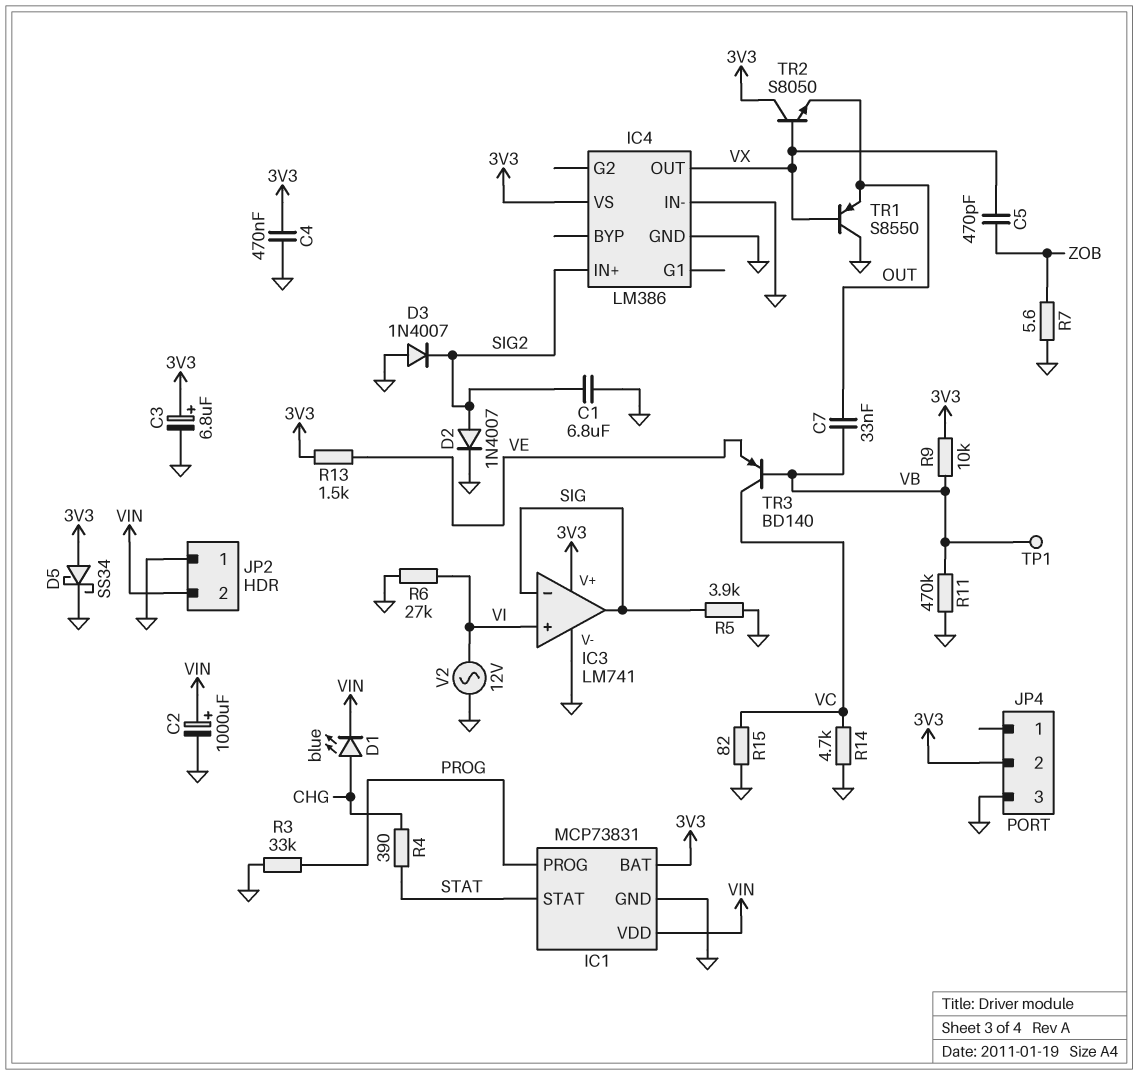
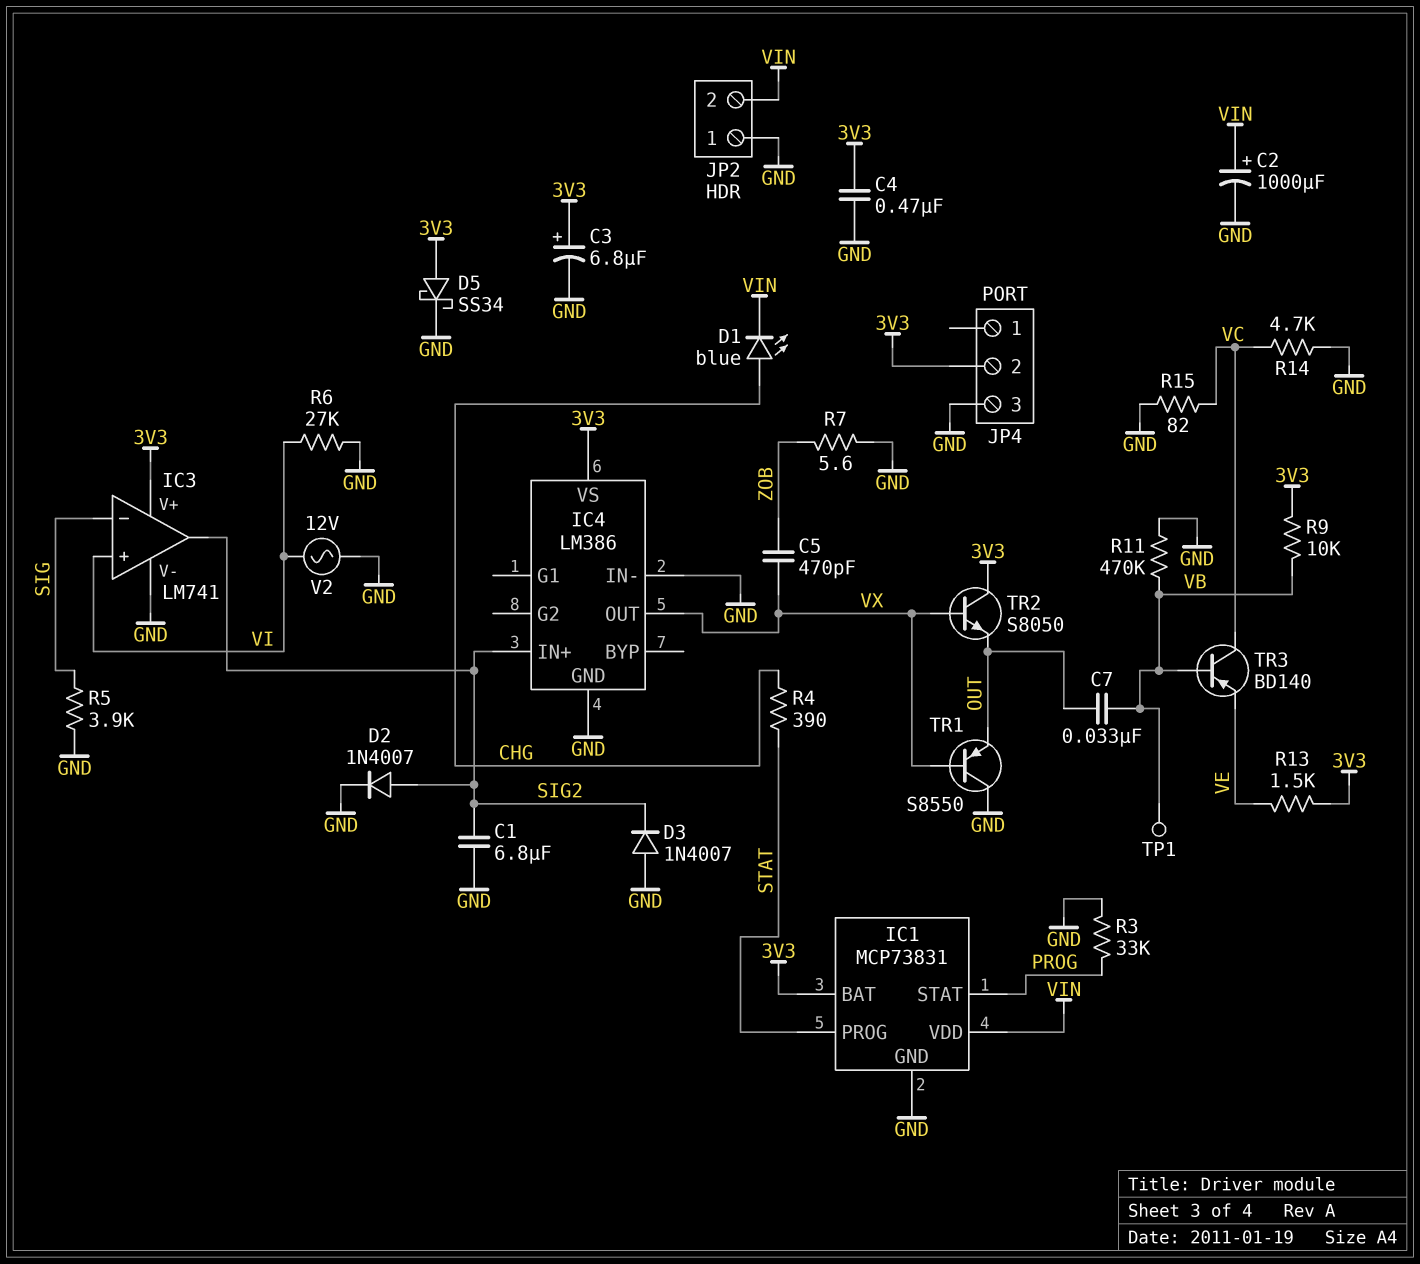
IC1 pin PROG: PROG -> STAT
IC1 pin STAT: STAT -> PROG
IC3 pin out: SIG -> SIG2

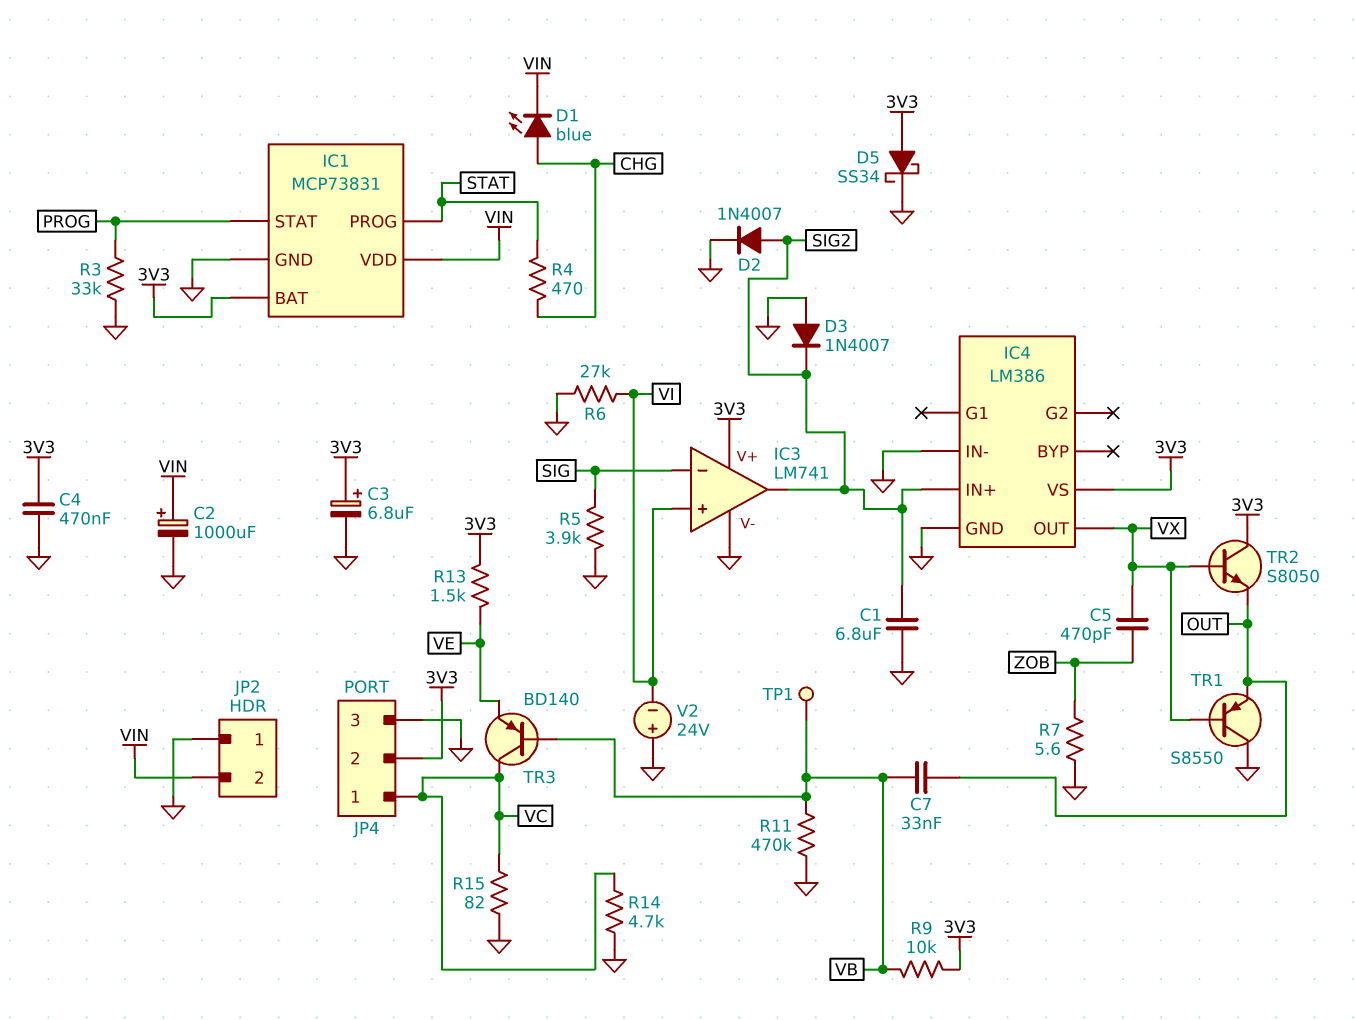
JP4 pin 1: none -> VC
R4: 390 (CHG, STAT) -> 470 (CHG, STAT)
V2: AC 12V (GND, VI) -> 24V (plus GND, minus VI)

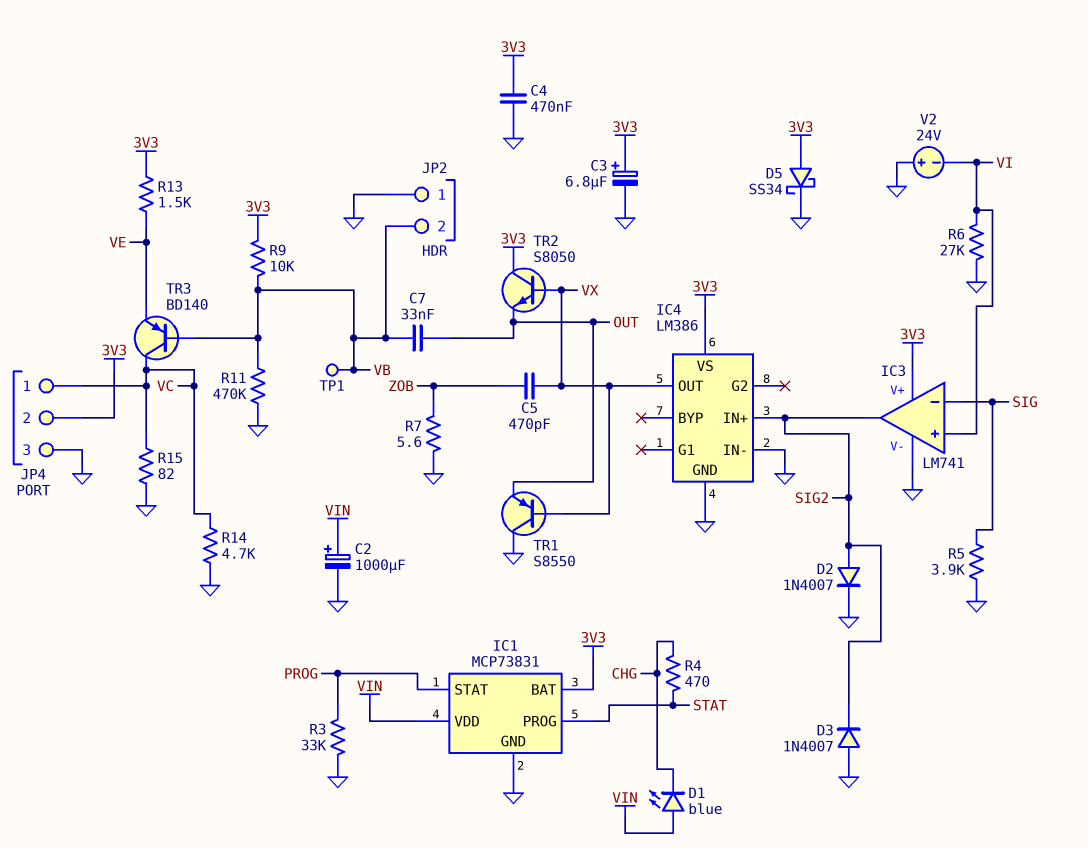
C1: 6.8uF (GND, SIG2) -> none
D1: LED blue (A CHG, K VIN) -> LED blue (A VIN, K CHG)
JP2 pin 2: VIN -> VB

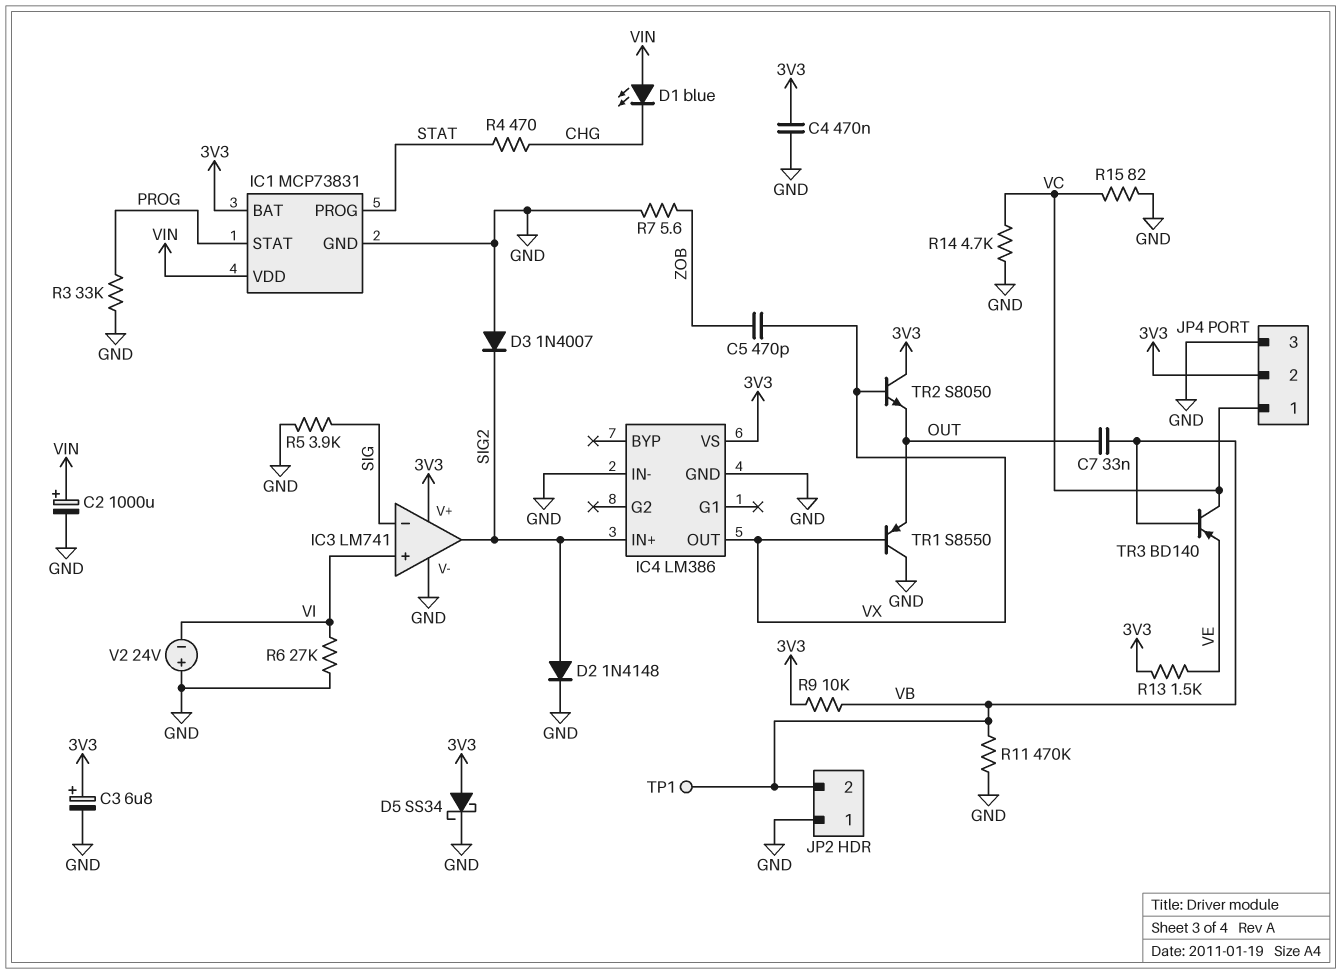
D2: diode 1N4007 (A SIG2, K GND) -> diode 1N4148 (A SIG2, K GND)

